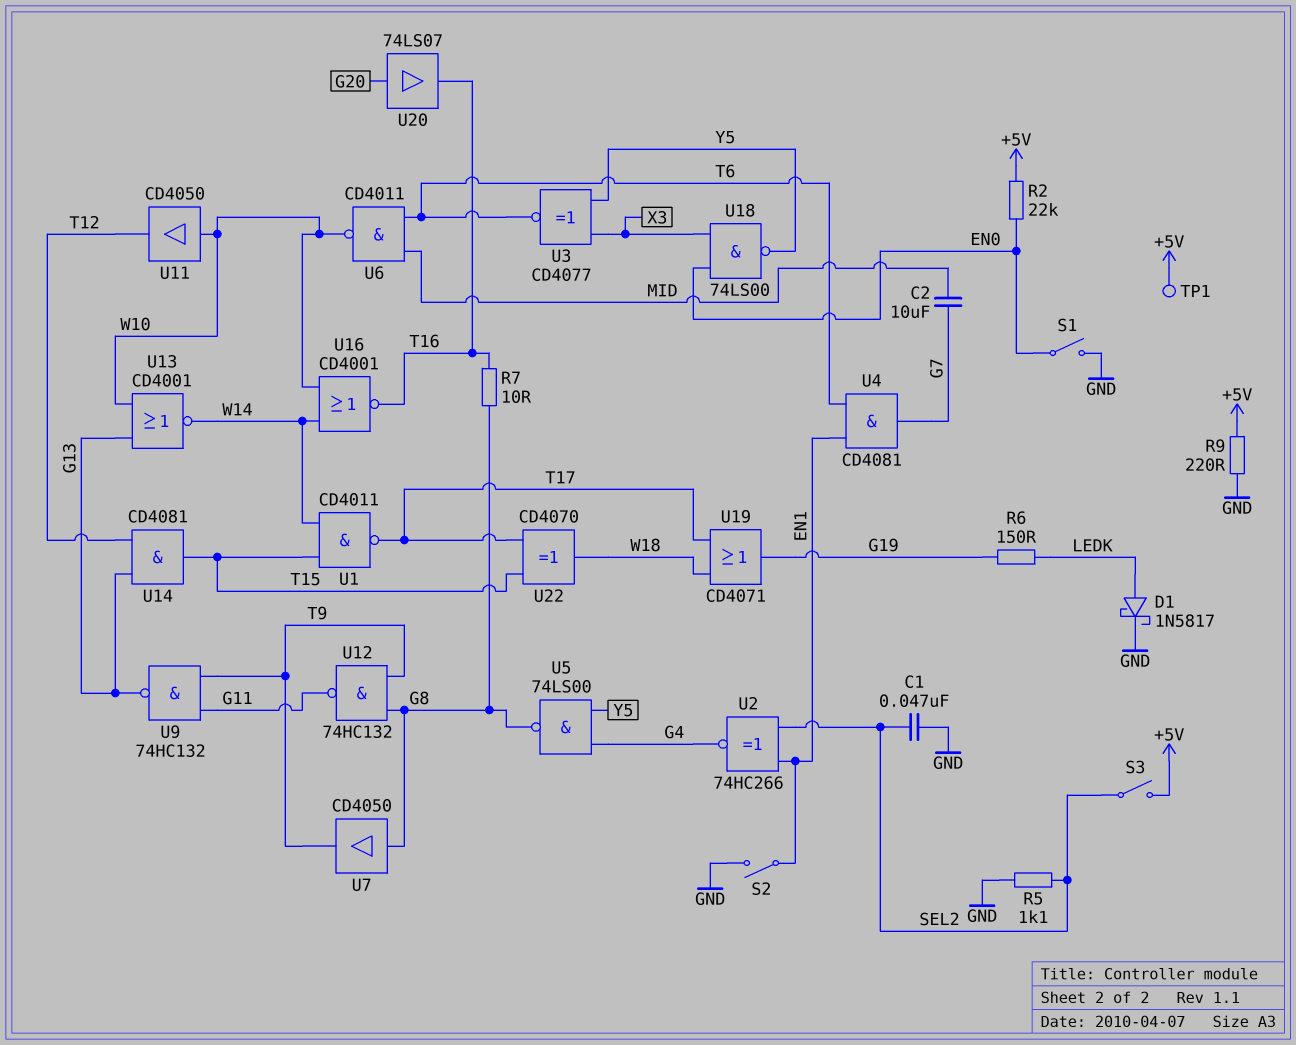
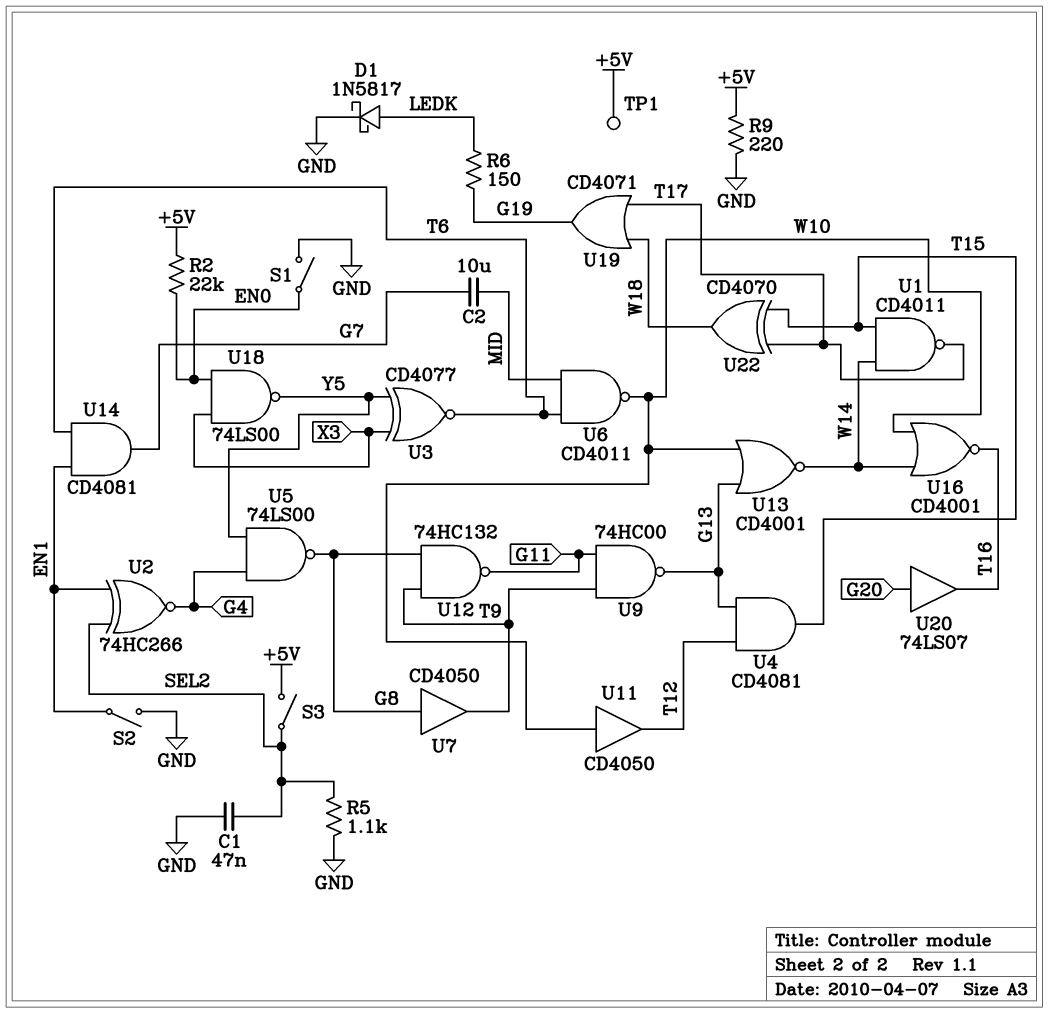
R7: 10 (G8, T16) -> none
U4: AND CD4081 (in EN1, in T6, out G7) -> AND CD4081 (in G13, in T12, out T15)
U9: NAND 74HC132 (in G11, in T9, out G13) -> NAND 74HC00 (in G11, in T9, out G13)
U14: AND CD4081 (in G13, in T12, out T15) -> AND CD4081 (in EN1, in T6, out G7)

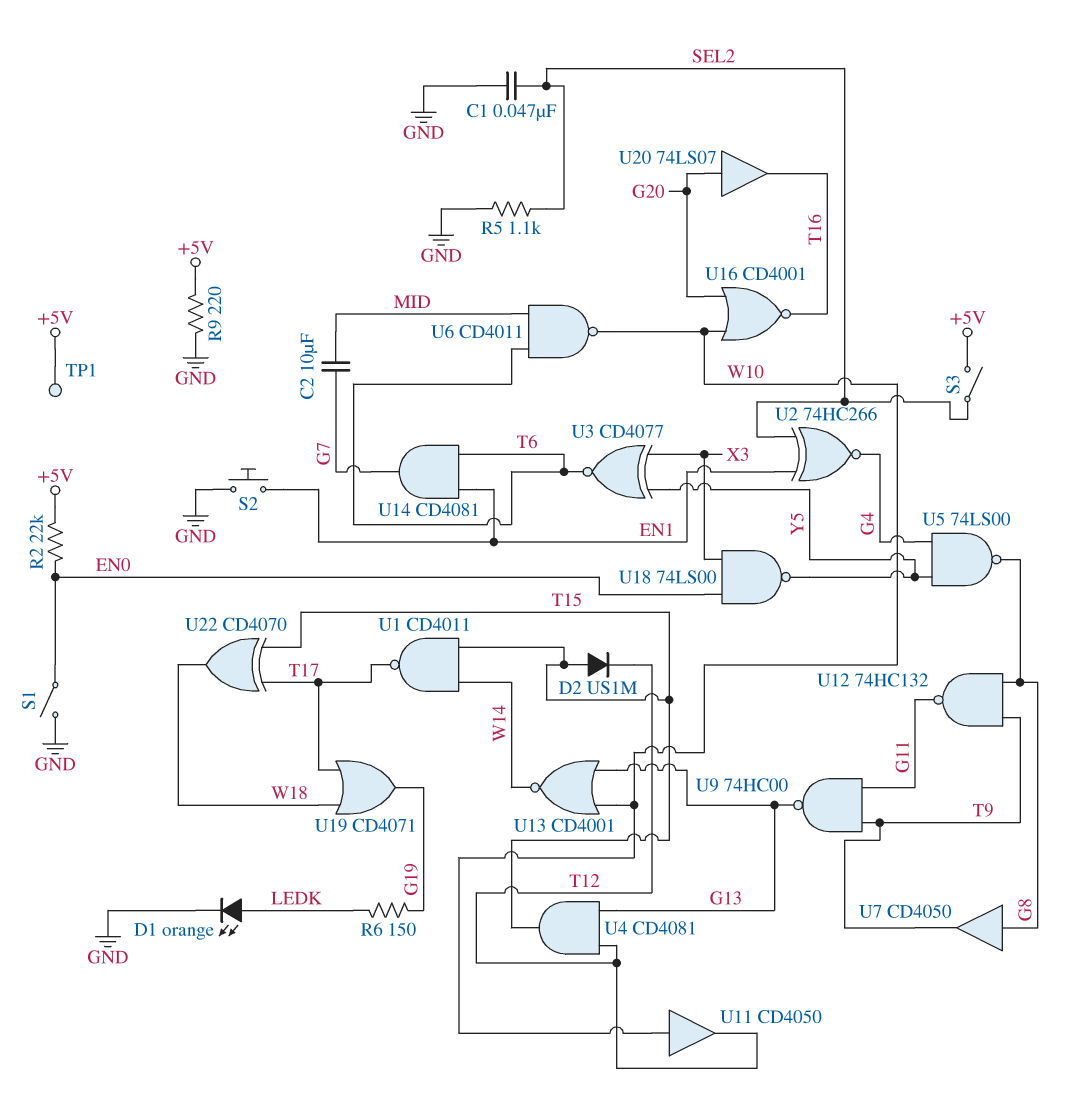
D1: schottky 1N5817 (A LEDK, K GND) -> LED orange (A LEDK, K GND)
D2: none -> diode US1M (A T15, K T12)
S2: switch (EN1, GND) -> button (EN1, GND)
U16: NOR CD4001 (in W10, in W14, out T16) -> NOR CD4001 (in G20, in W10, out T16)

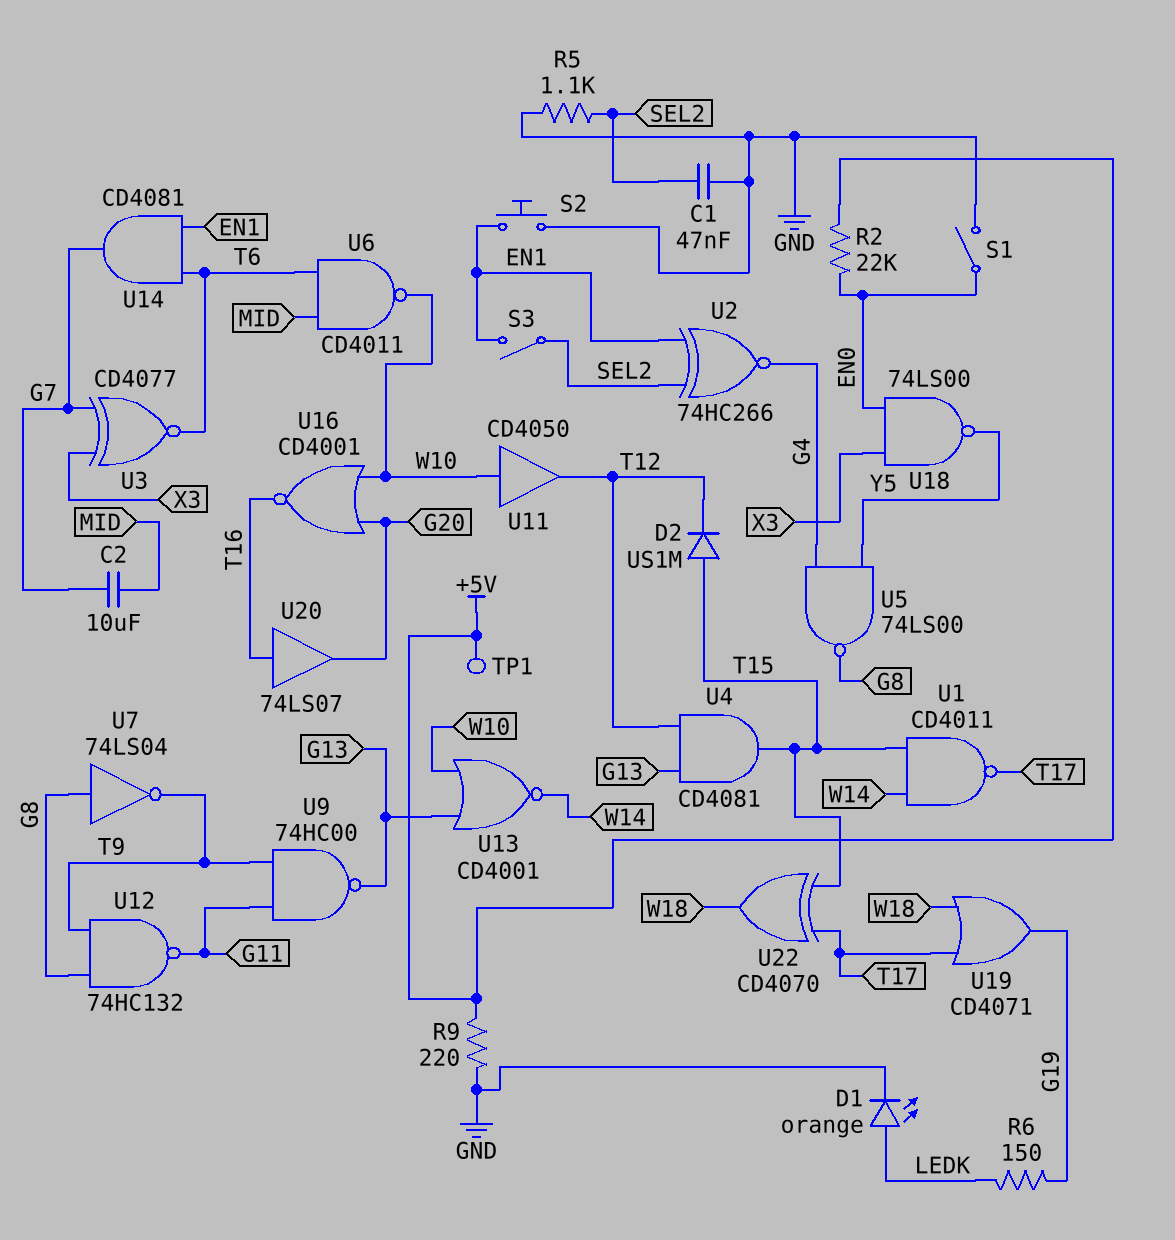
S3: switch (+5V, SEL2) -> switch (EN1, SEL2)
U3: XNOR CD4077 (in X3, in Y5, out T6) -> XNOR CD4077 (in G7, in X3, out T6)
U7: buffer CD4050 (in G8, out T9) -> NOT 74LS04 (in G8, out T9)
U20: buffer 74LS07 (in G20, out T16) -> buffer 74LS07 (in T16, out G20)

